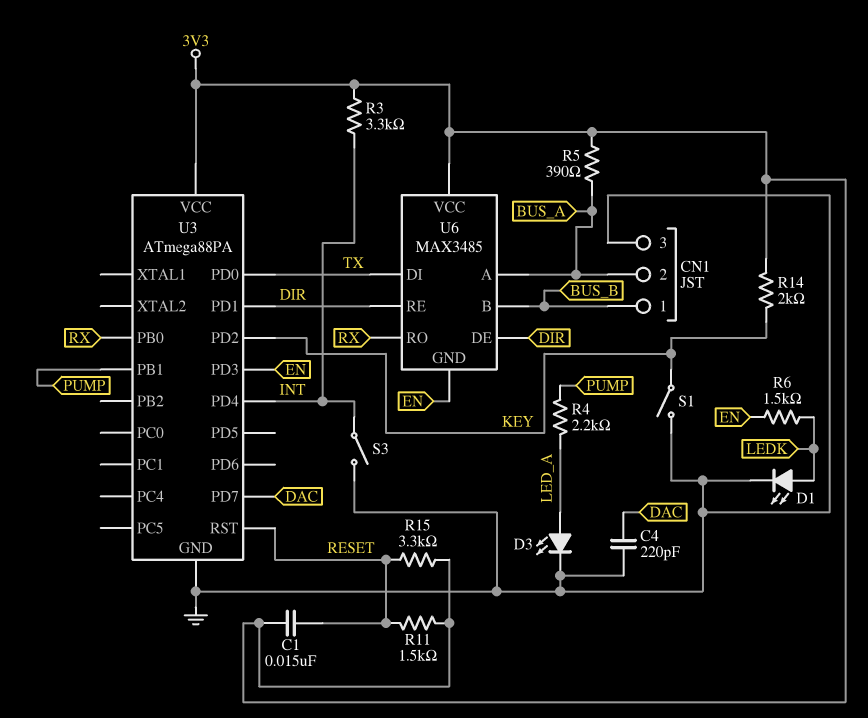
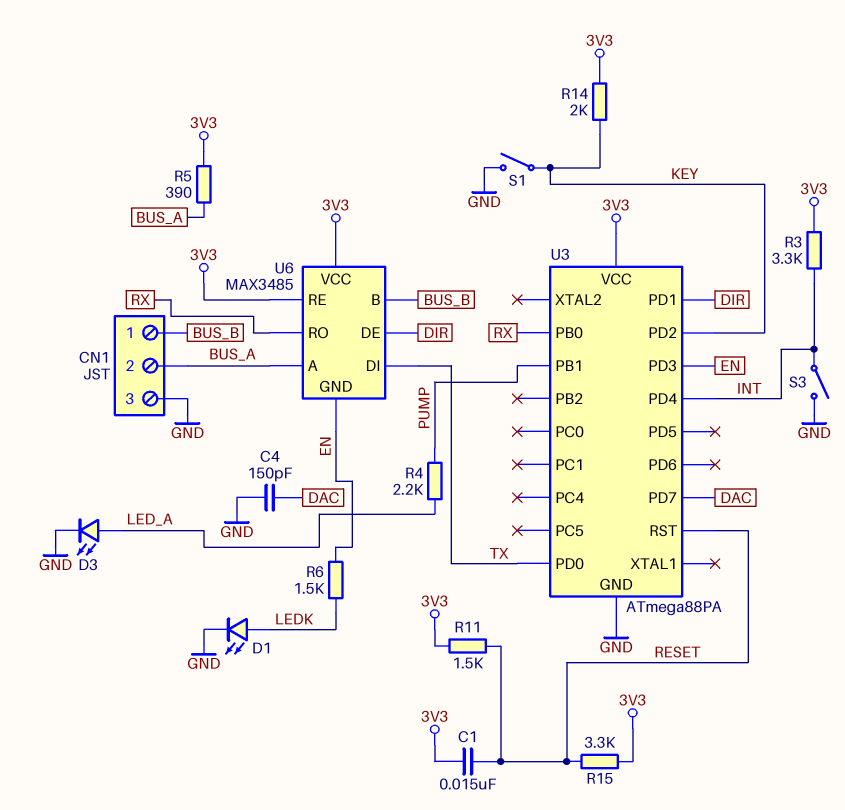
C4: 220pF (DAC, GND) -> 150pF (DAC, GND)
U6 pin RE: DIR -> 3V3

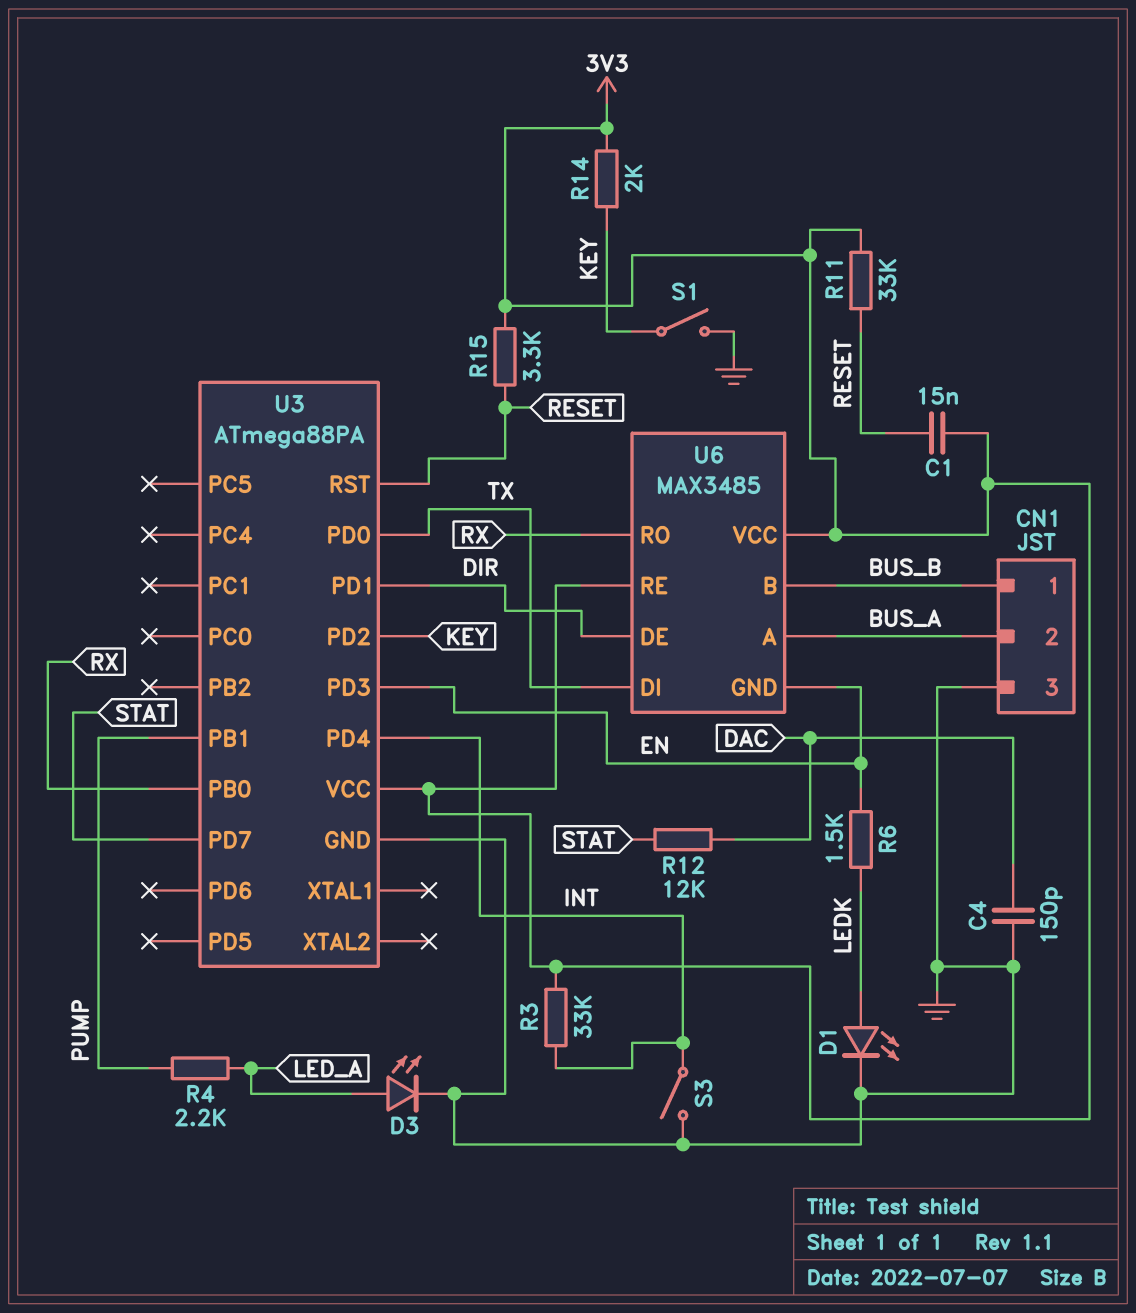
R3: 3.3k (3V3, INT) -> 33k (3V3, INT)
R5: 390 (3V3, BUS_A) -> none
R11: 1.5k (3V3, RESET) -> 33k (3V3, RESET)
R12: none -> 12k (DAC, STAT)
U3 pin PD7: DAC -> STAT

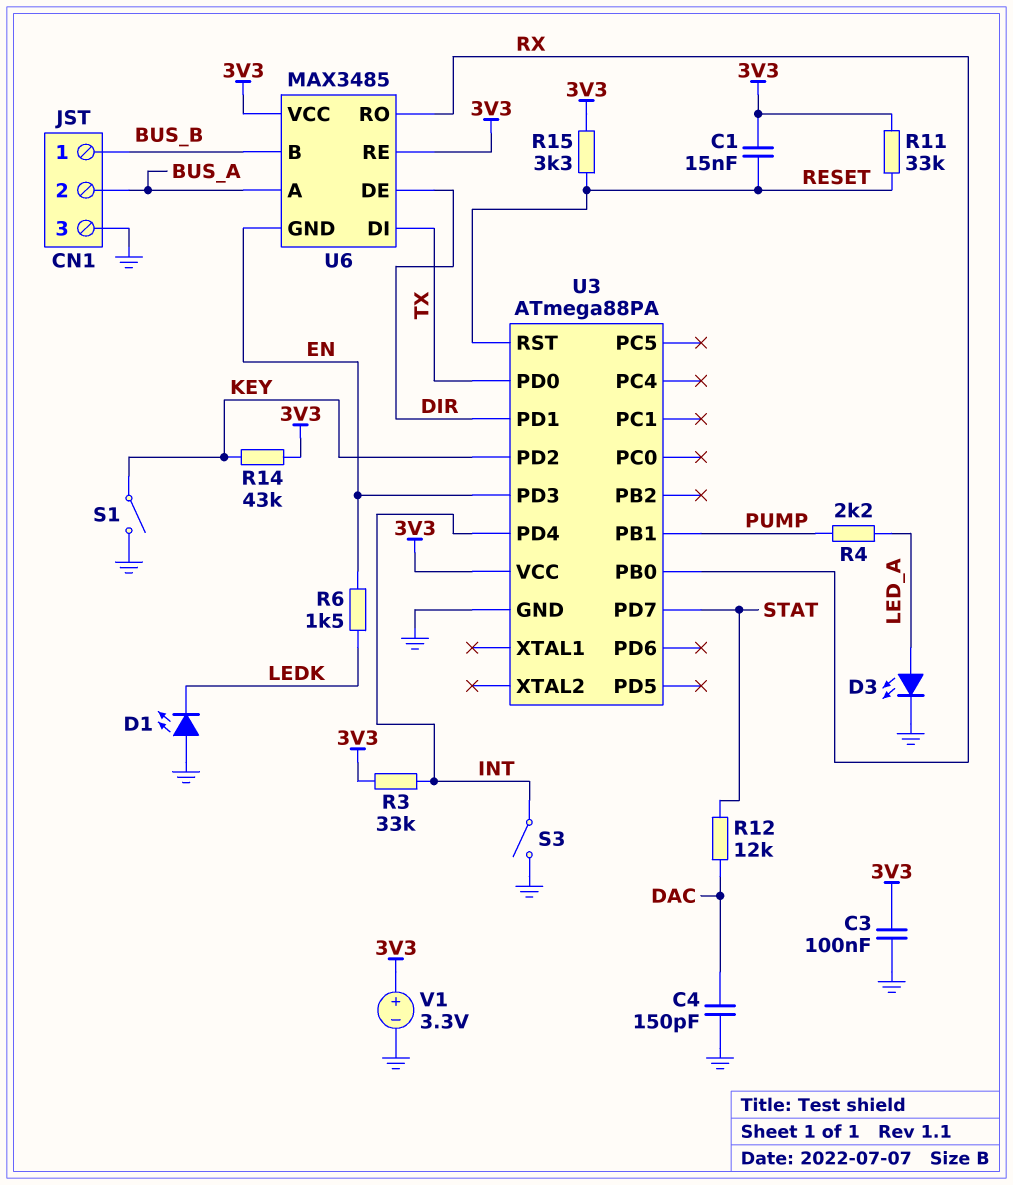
C3: none -> 100nF (3V3, GND)
D1: LED (A LEDK, K GND) -> LED (A GND, K LEDK)
R14: 2k (3V3, KEY) -> 43k (3V3, KEY)
V1: none -> 3.3V (plus 3V3, minus GND)

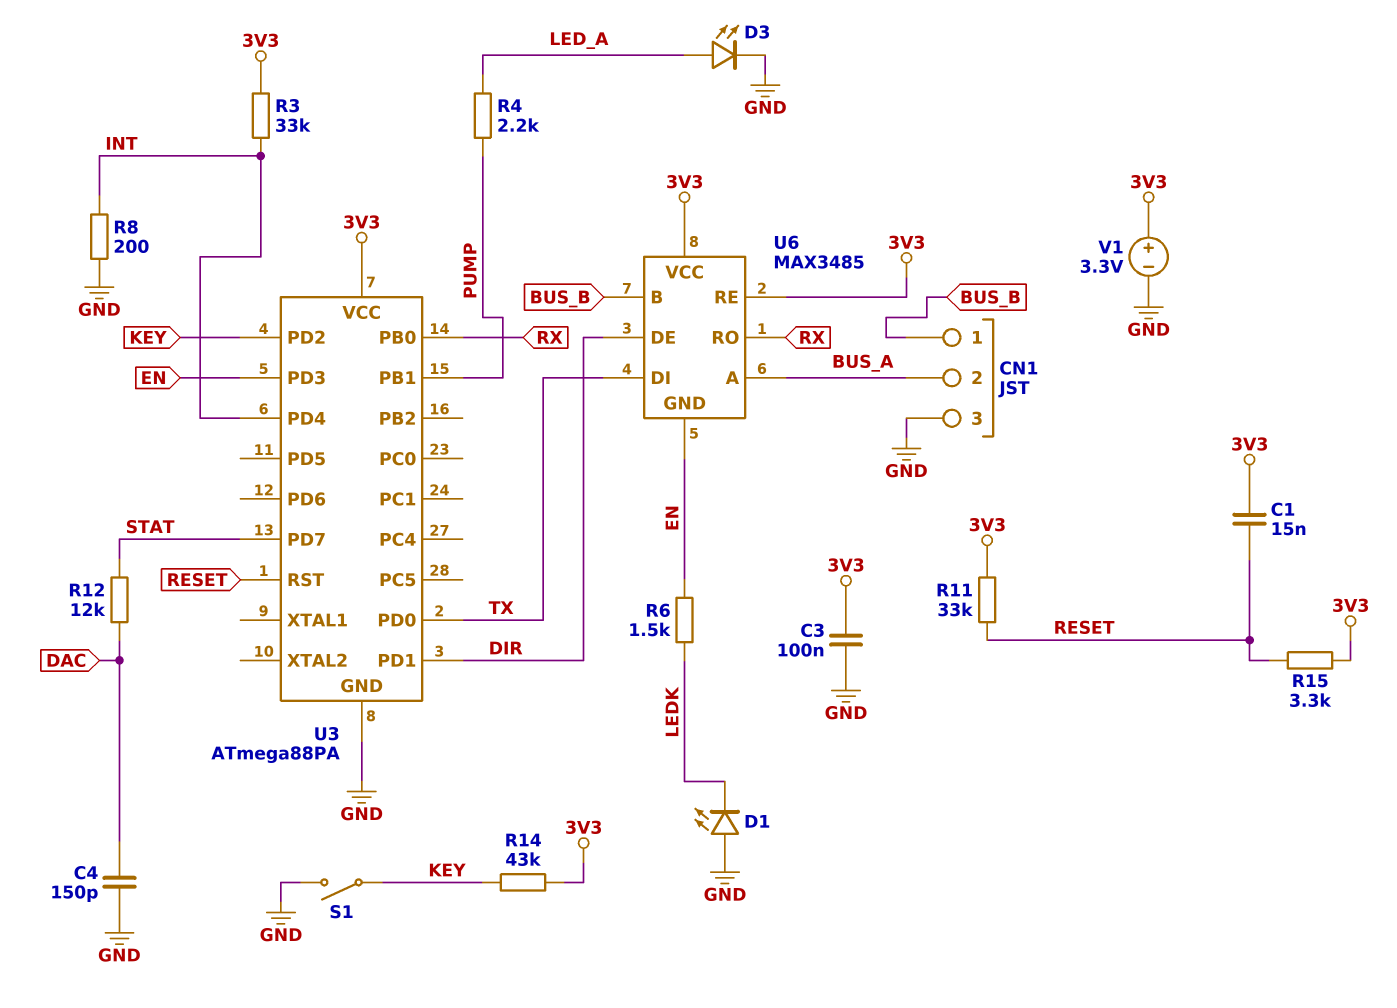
R8: none -> 200 (GND, INT)
S3: switch (GND, INT) -> none

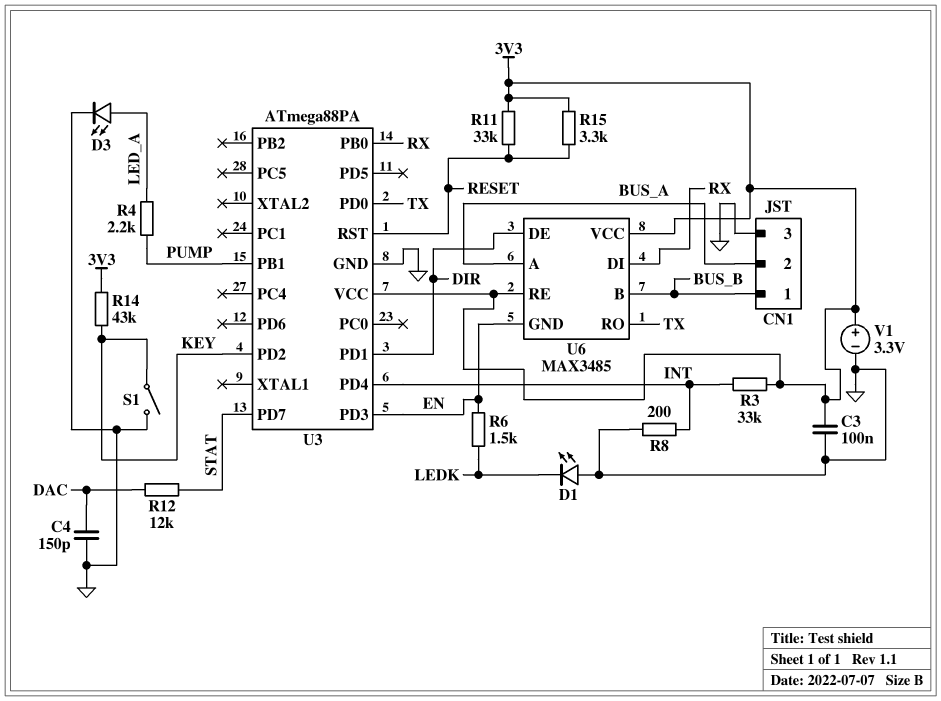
C1: 15nF (3V3, RESET) -> none
U6 pin DI: TX -> RX
U6 pin RO: RX -> TX

